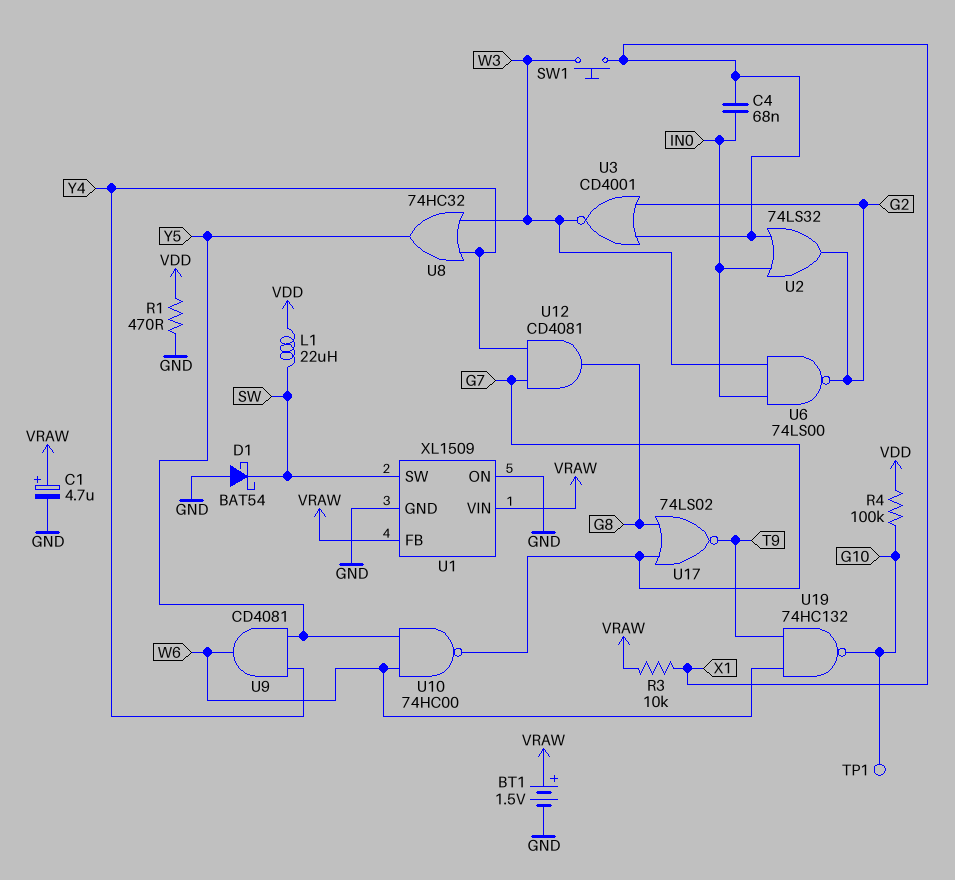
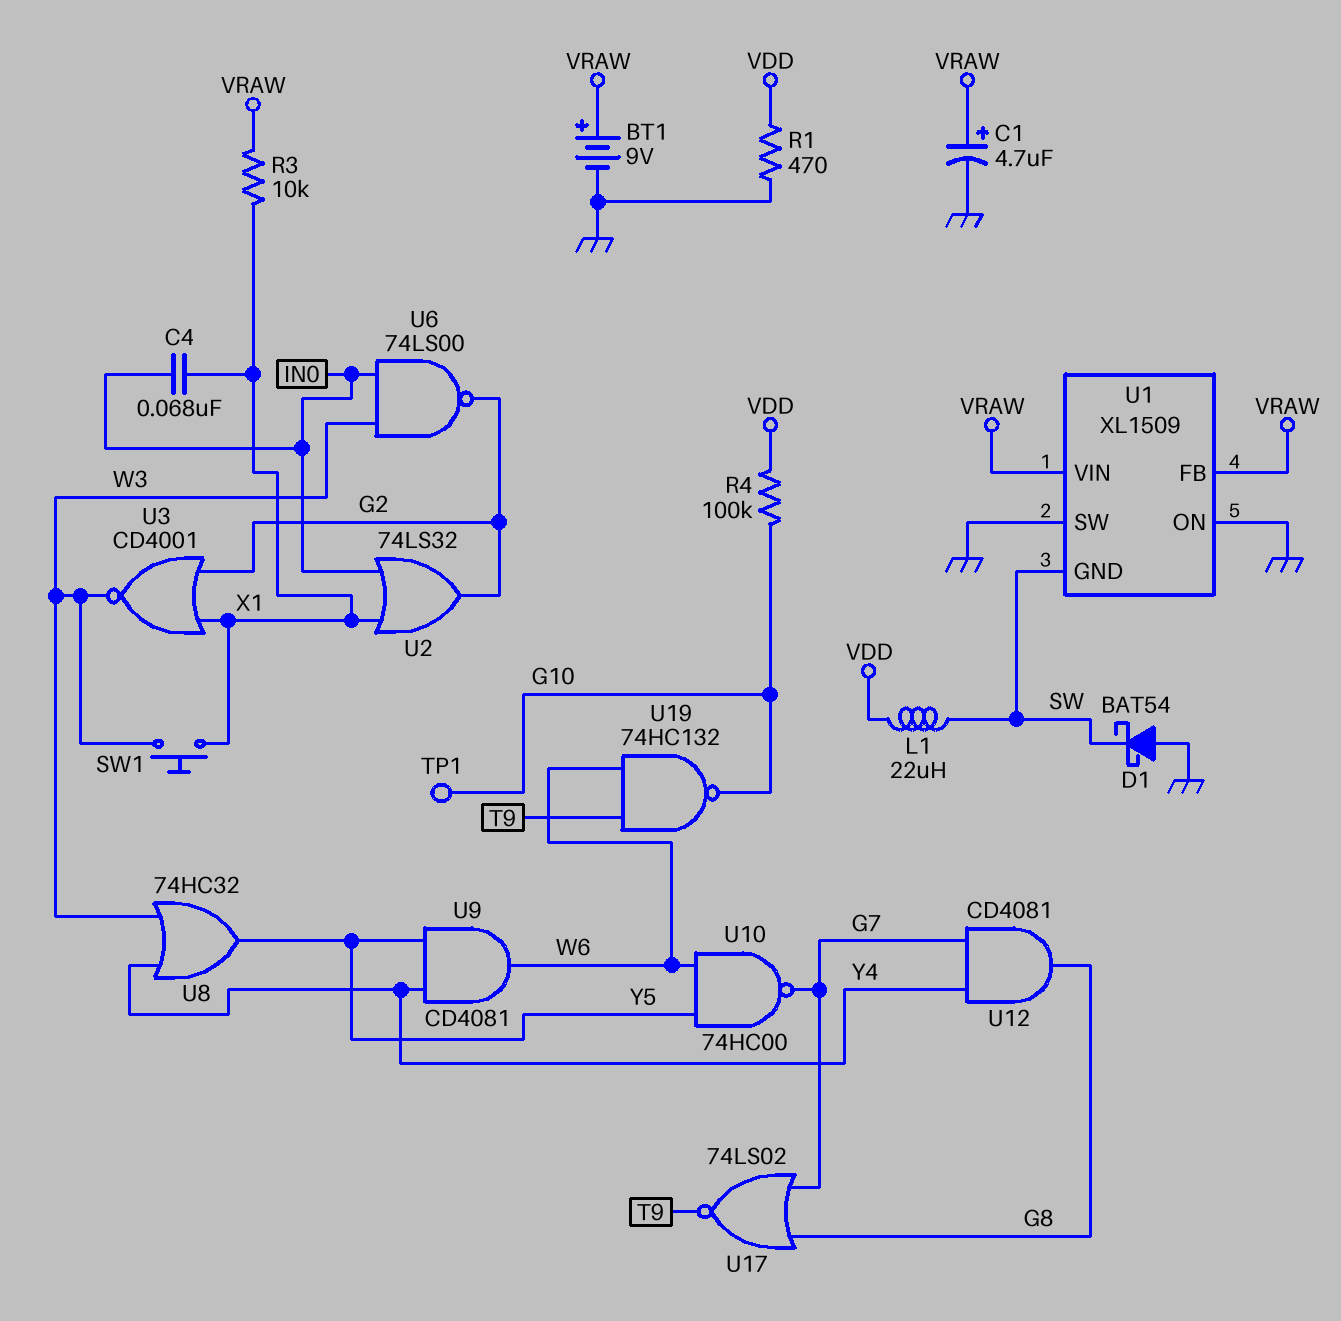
BT1: 1.5V (plus VRAW, minus GND) -> 9V (plus VRAW, minus GND)
U1 pin GND: GND -> SW
U1 pin SW: SW -> GND

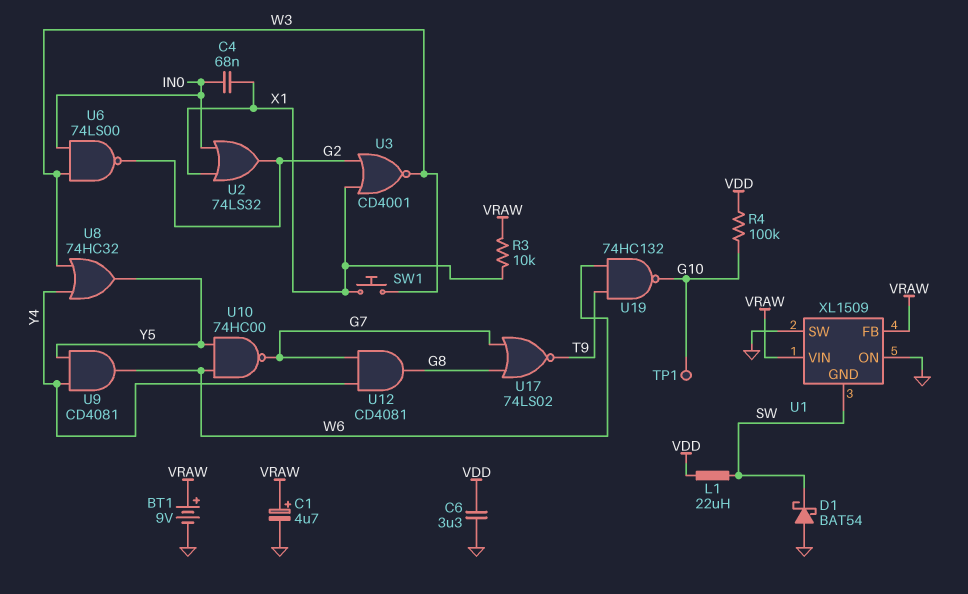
C6: none -> 3.3uF (GND, VDD)
R1: 470 (GND, VDD) -> none

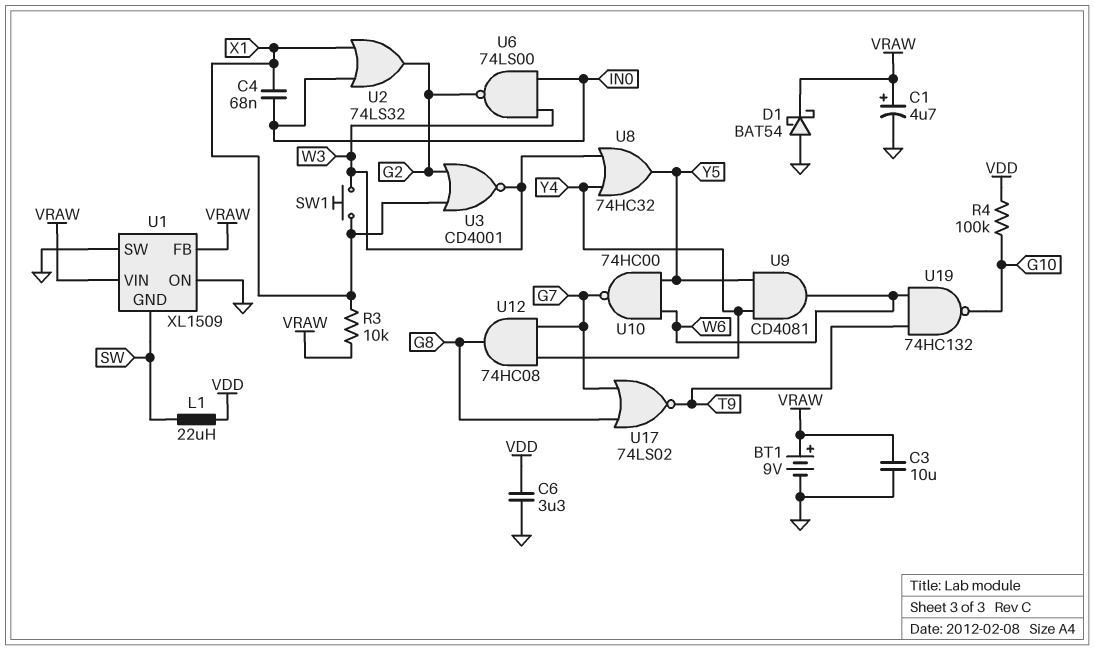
C3: none -> 10uF (GND, VRAW)
D1: schottky BAT54 (A GND, K SW) -> schottky BAT54 (A GND, K VRAW)
TP1: test point (G10) -> none
U12: AND CD4081 (in G7, in Y4, out G8) -> AND 74HC08 (in G7, in Y4, out G8)

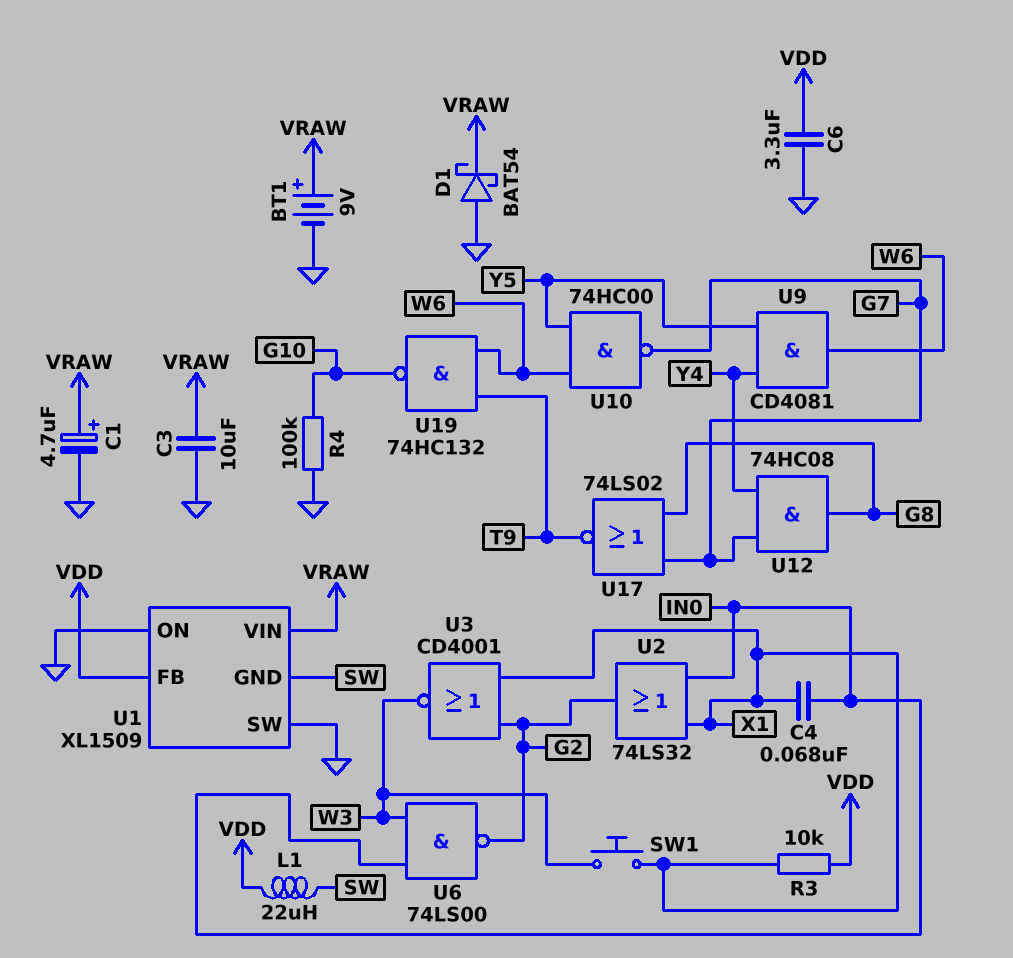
R3: 10k (VRAW, X1) -> 10k (VDD, X1)
R4: 100k (G10, VDD) -> 100k (G10, GND)
U1 pin FB: VRAW -> VDD
U8: OR 74HC32 (in W3, in Y4, out Y5) -> none

